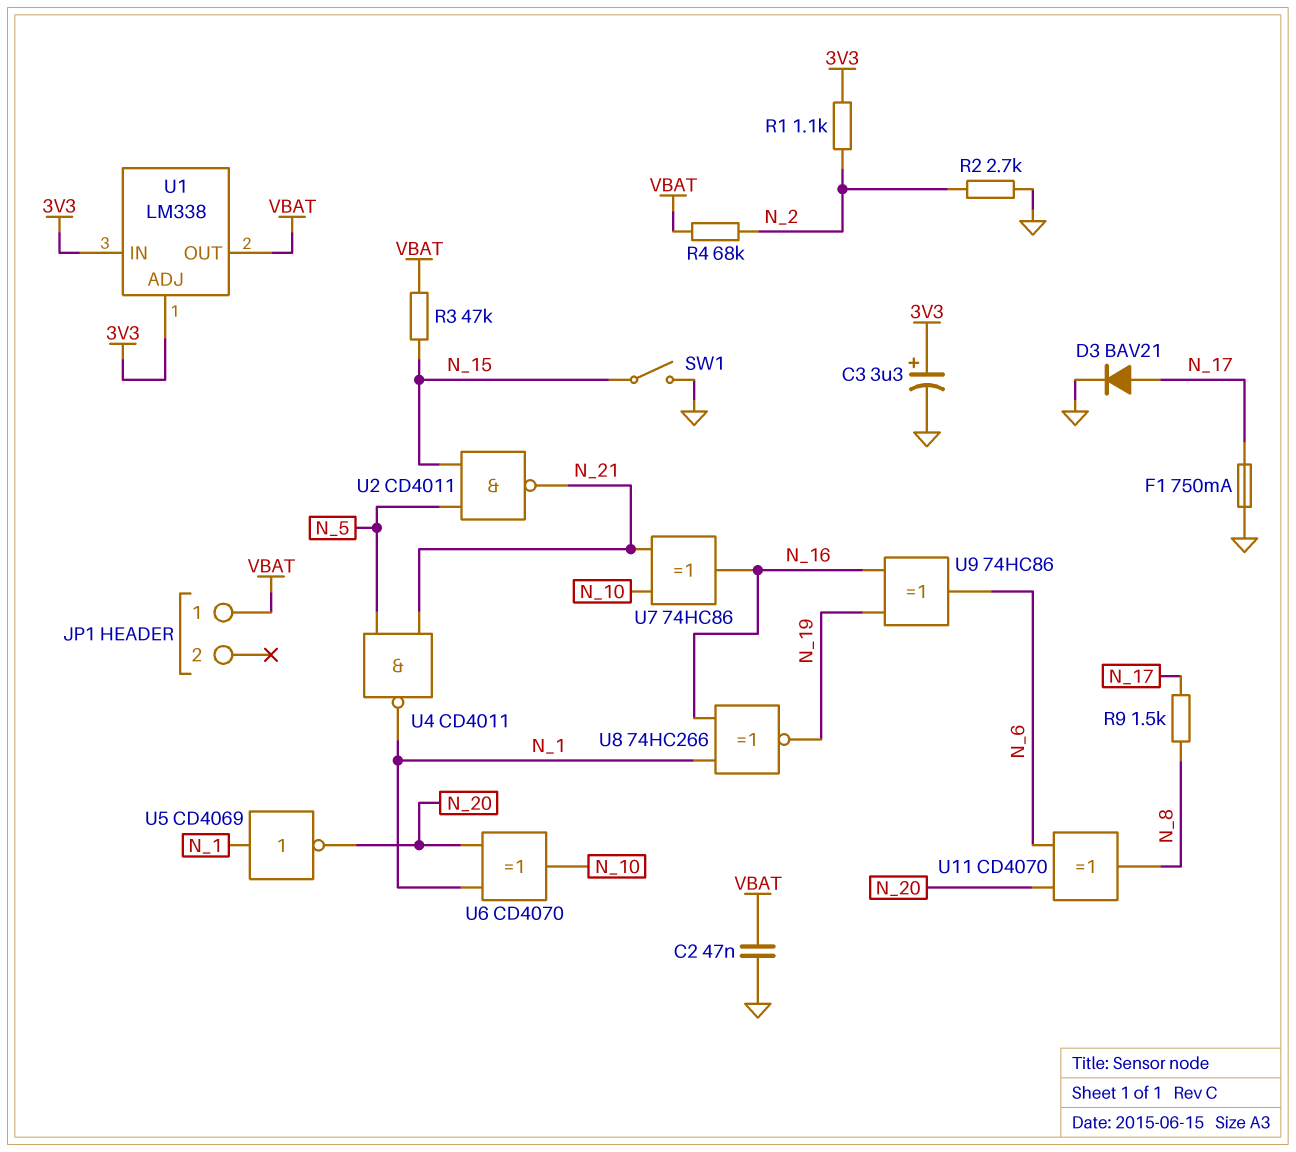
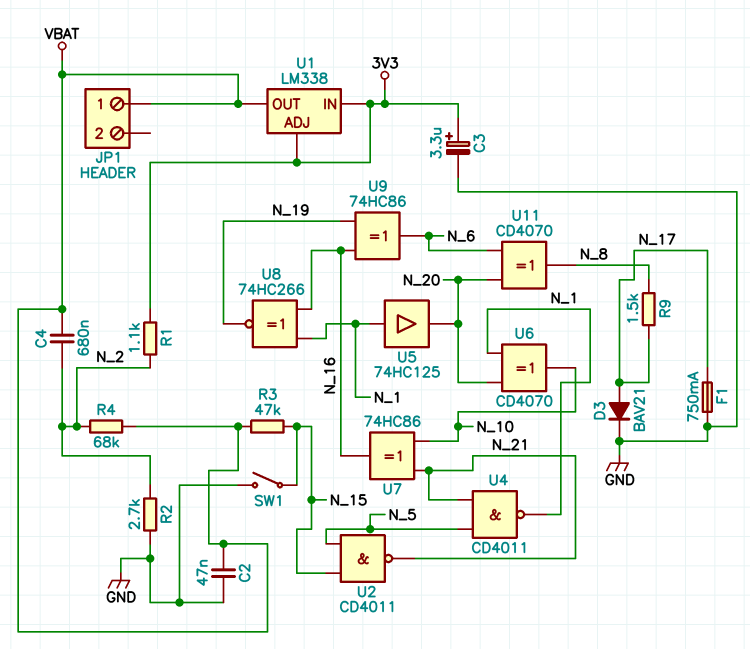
C4: none -> 680nF (N_2, VBAT)
U5: NOT CD4069 (in N_1, out N_20) -> buffer 74HC125 (in N_1, out N_20)

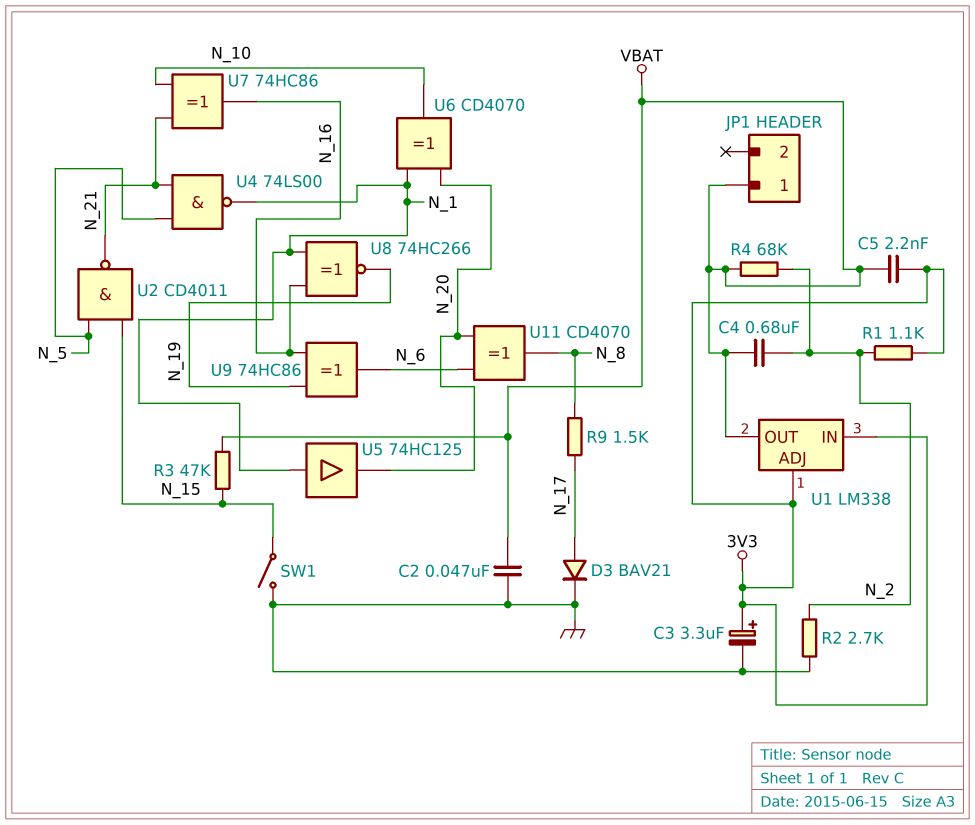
C5: none -> 2.2nF (3V3, VBAT)
F1: 750mA (GND, N_17) -> none
U4: NAND CD4011 (in N_5, in N_21, out N_1) -> NAND 74LS00 (in N_5, in N_21, out N_1)

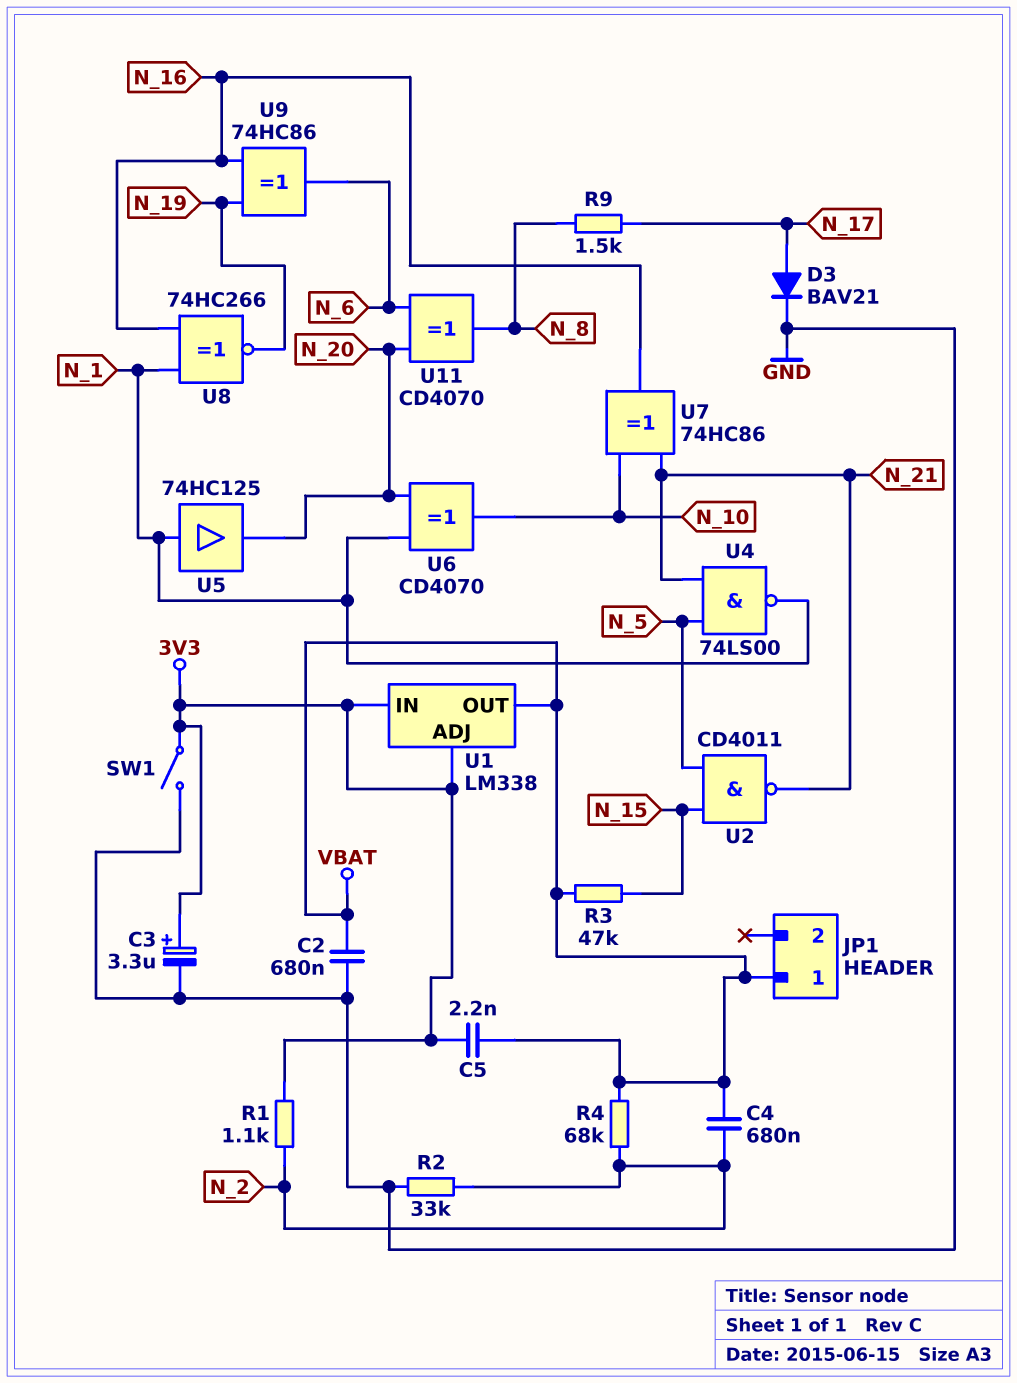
C2: 47nF (GND, VBAT) -> 680nF (GND, VBAT)
R2: 2.7k (GND, N_2) -> 33k (GND, N_2)
SW1: switch (GND, N_15) -> switch (3V3, GND)

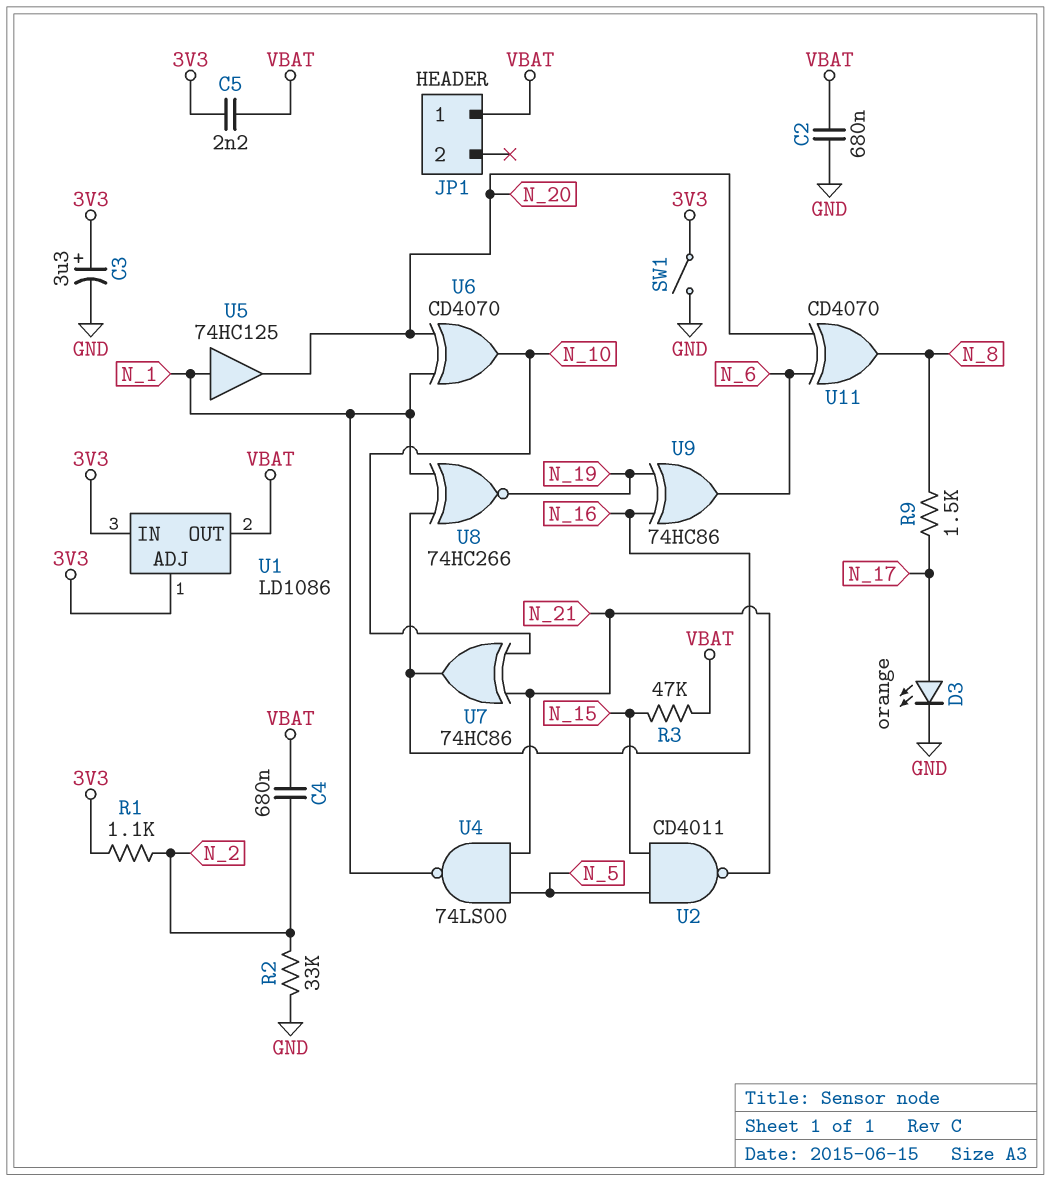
D3: diode BAV21 (A N_17, K GND) -> LED orange (A N_17, K GND)
R4: 68k (N_2, VBAT) -> none
U1: LM338 -> LD1086

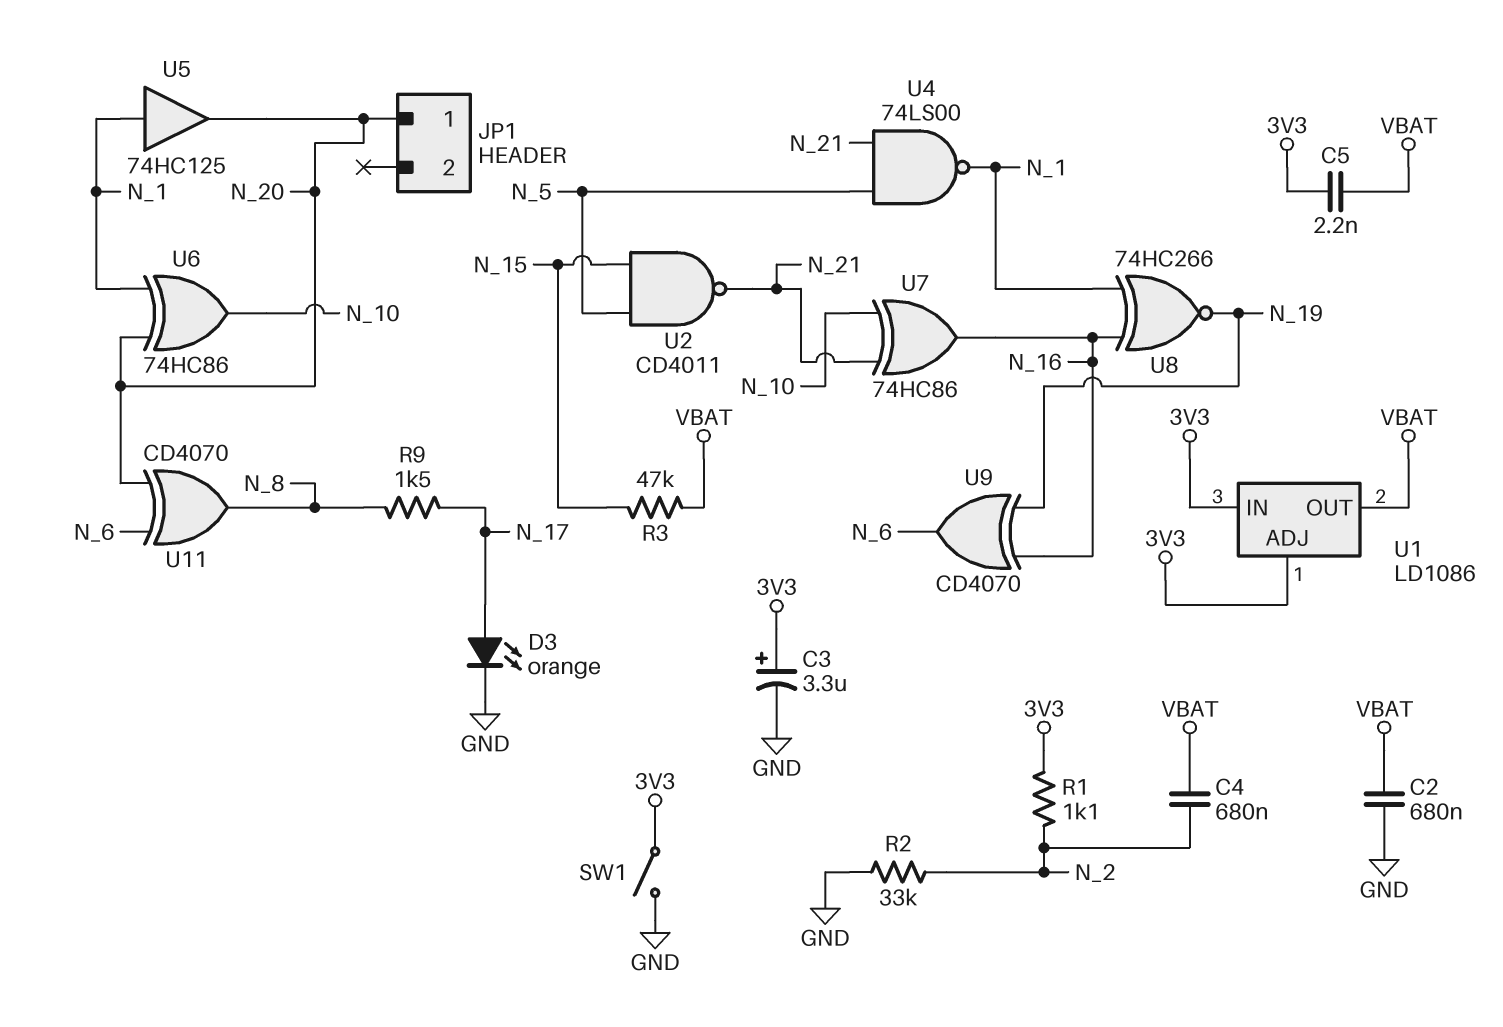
JP1 pin 1: VBAT -> N_20
U6: XOR CD4070 (in N_1, in N_20, out N_10) -> XOR 74HC86 (in N_1, in N_20, out N_10)
U9: XOR 74HC86 (in N_16, in N_19, out N_6) -> XOR CD4070 (in N_16, in N_19, out N_6)

